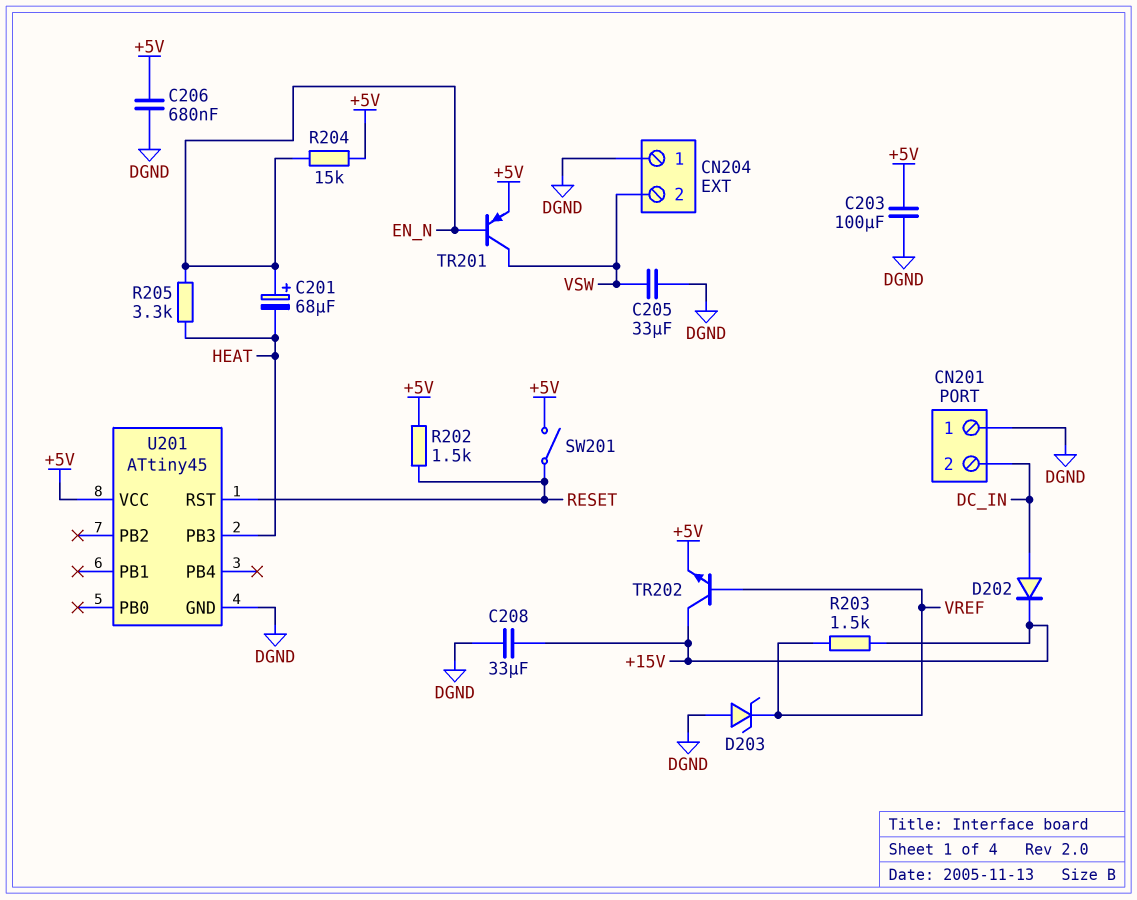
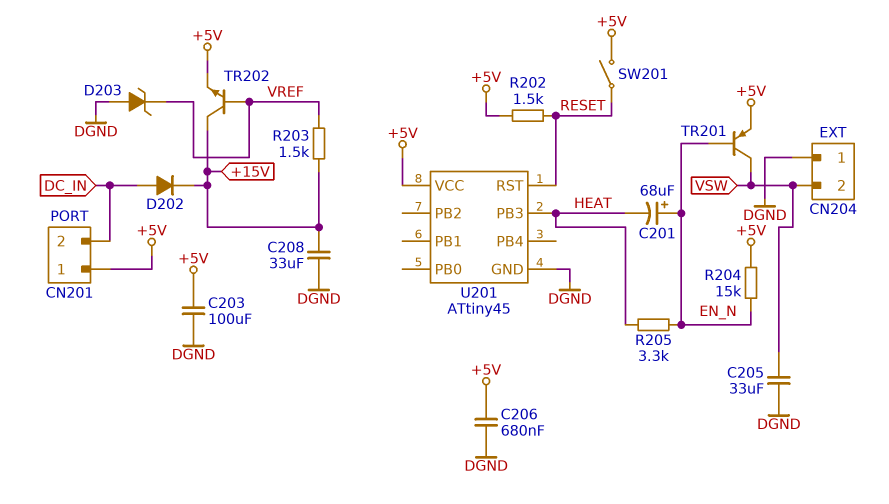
CN201 pin 1: DGND -> +5V

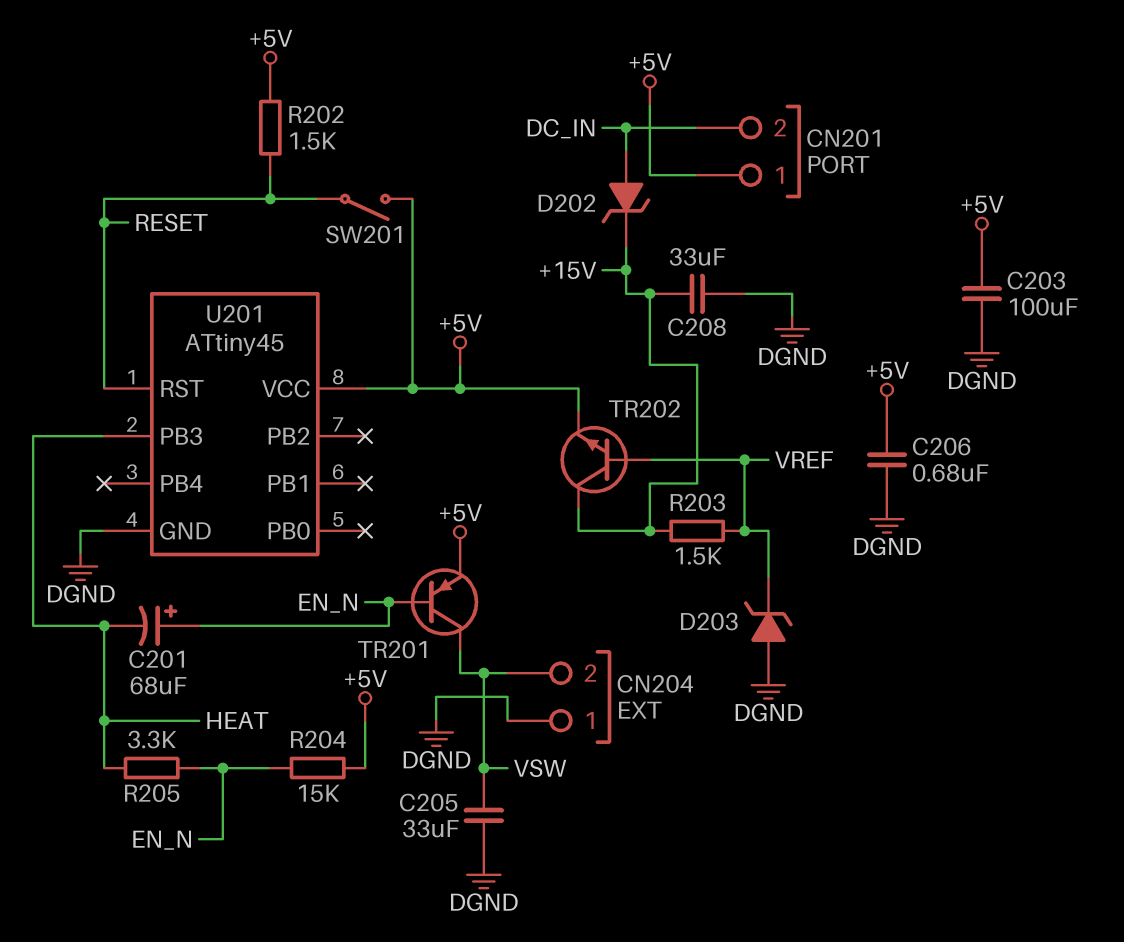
D202: diode (A DC_IN, K +15V) -> zener (A DC_IN, K +15V)

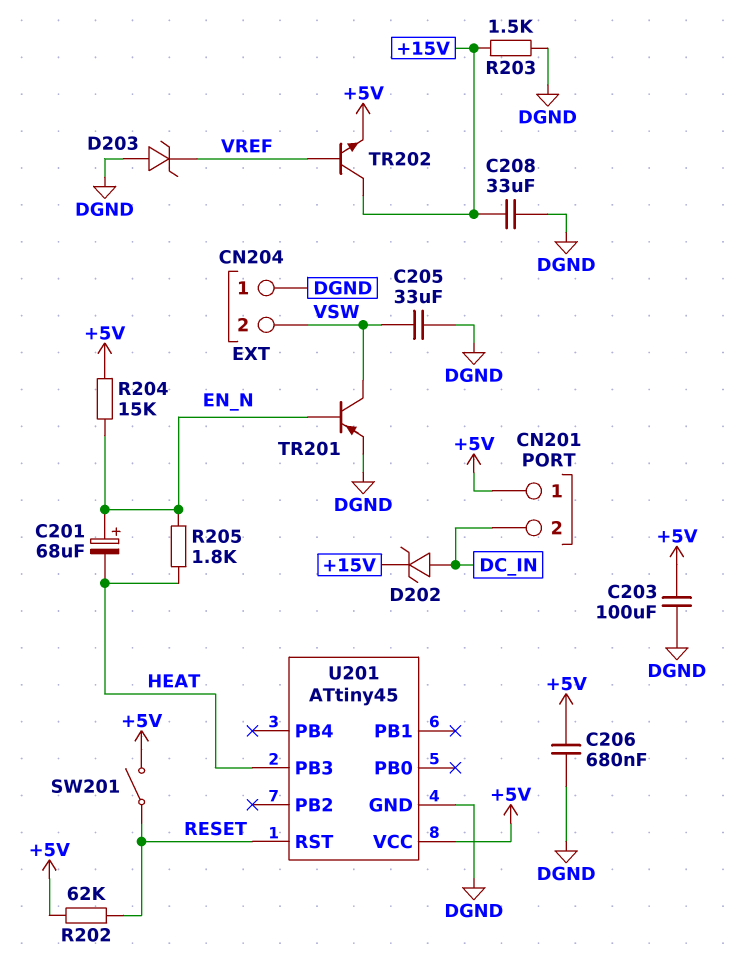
R202: 1.5k (+5V, RESET) -> 62k (+5V, RESET)
R203: 1.5k (+15V, VREF) -> 1.5k (+15V, DGND)
R205: 3.3k (EN_N, HEAT) -> 1.8k (EN_N, HEAT)
TR201: PNP (B EN_N, C VSW, E +5V) -> PNP (B EN_N, C VSW, E DGND)

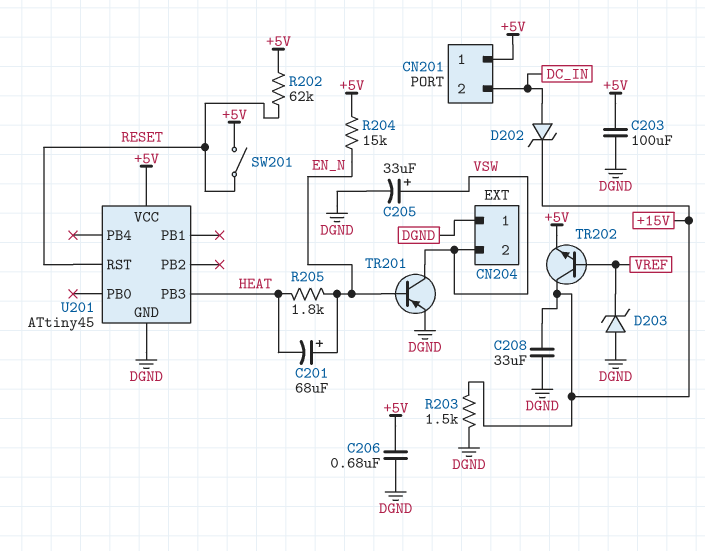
C205: 33uF (DGND, VSW) -> 33uF (plus VSW, minus DGND)

